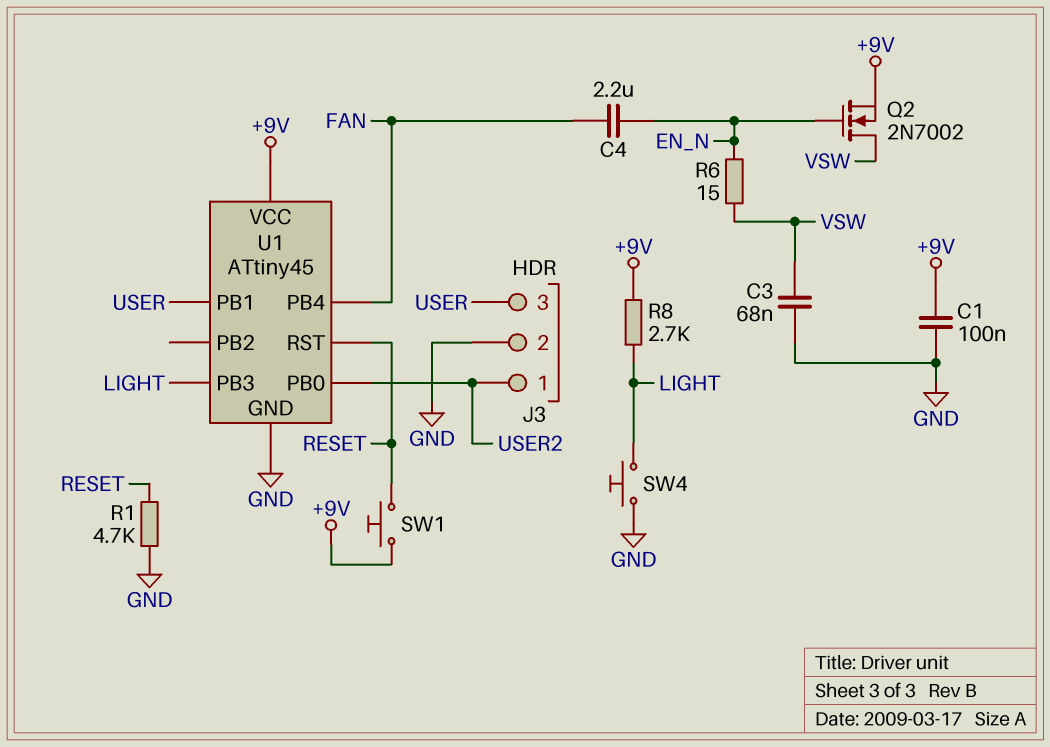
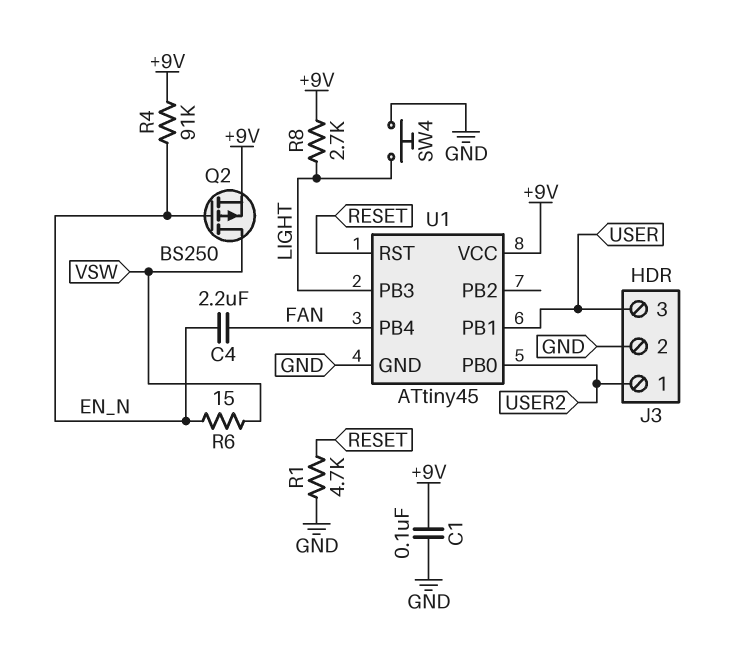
C3: 68nF (GND, VSW) -> none
Q2: NMOS 2N7002 (G EN_N, D VSW, S +9V) -> PMOS BS250 (G EN_N, D VSW, S +9V)
R4: none -> 91k (+9V, EN_N)
SW1: button (+9V, RESET) -> none

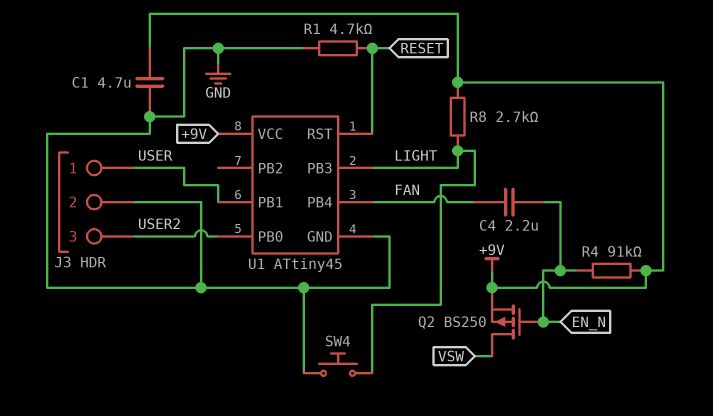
C1: 100nF (+9V, GND) -> 4.7uF (+9V, GND)
J3 pin 1: USER2 -> USER
J3 pin 3: USER -> USER2
R6: 15 (EN_N, VSW) -> none

